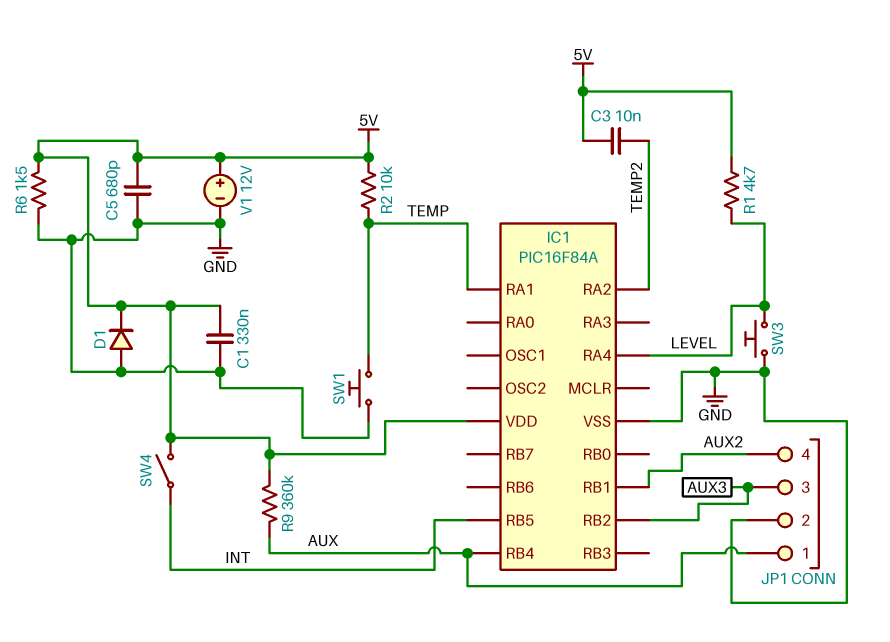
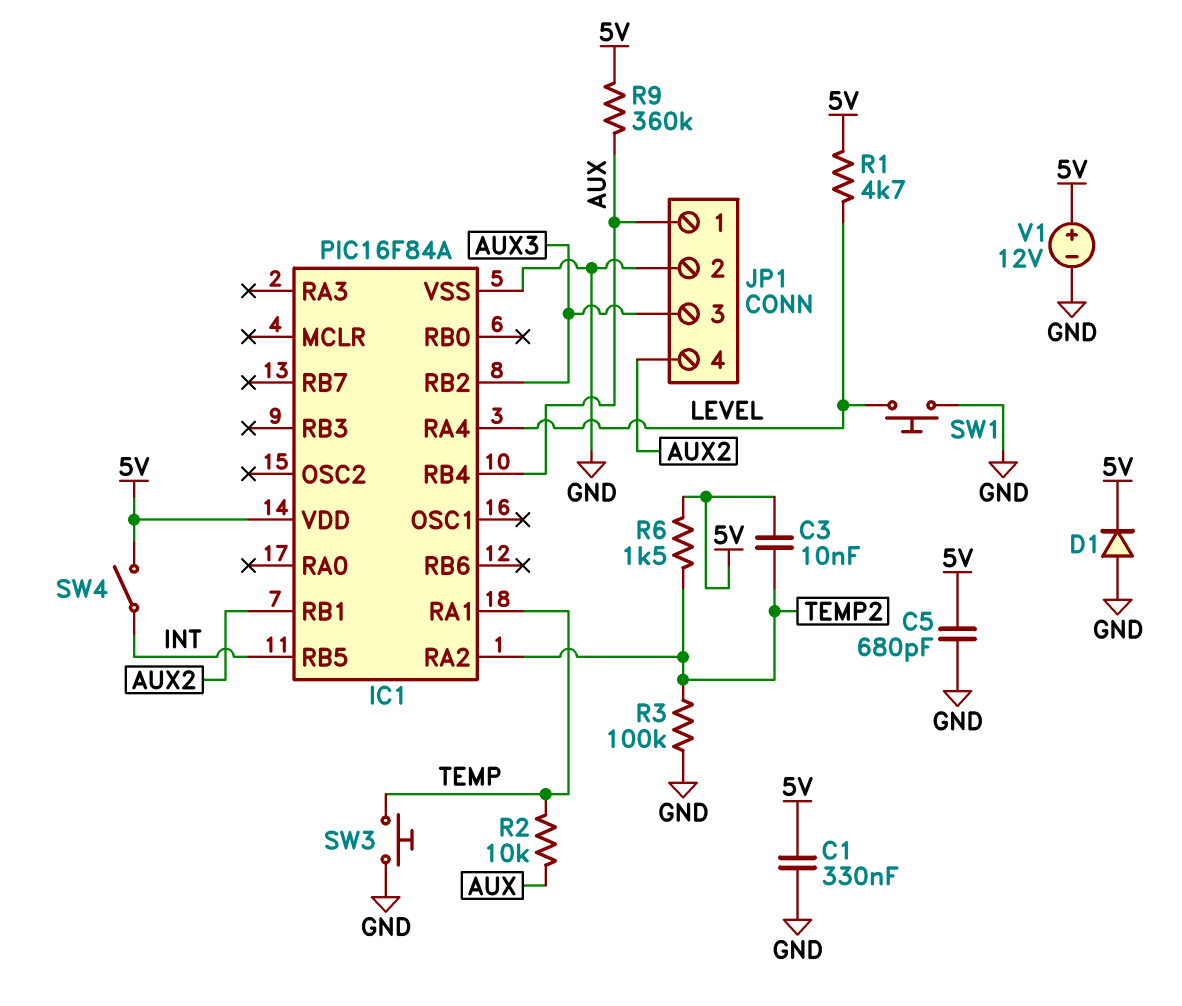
R2: 10k (5V, TEMP) -> 10k (AUX, TEMP)
R3: none -> 100k (GND, TEMP2)
R6: 1.5k (5V, GND) -> 1.5k (5V, TEMP2)
SW1: button (GND, TEMP) -> button (GND, LEVEL)
SW3: button (GND, LEVEL) -> button (GND, TEMP)

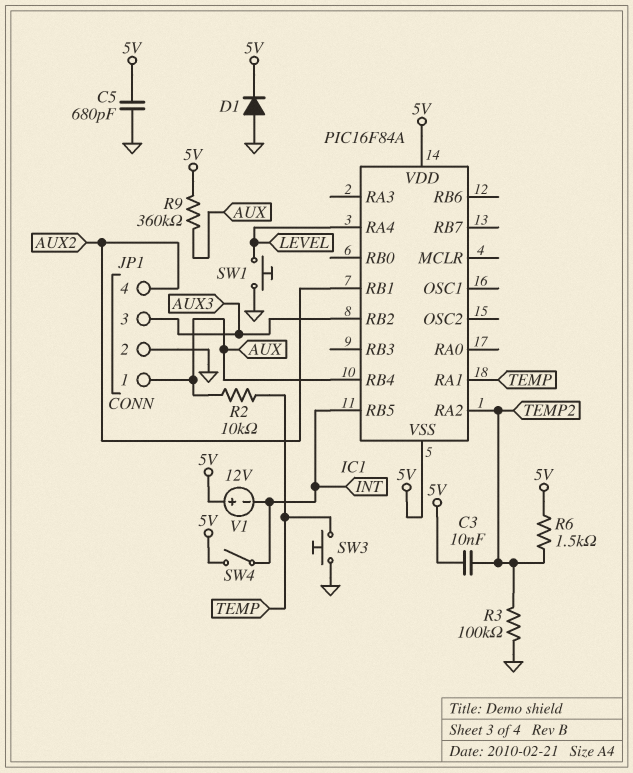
C1: 330nF (5V, GND) -> none
IC1 pin VSS: GND -> 5V
R1: 4.7k (5V, LEVEL) -> none
V1: 12V (plus 5V, minus GND) -> 12V (plus 5V, minus INT)

